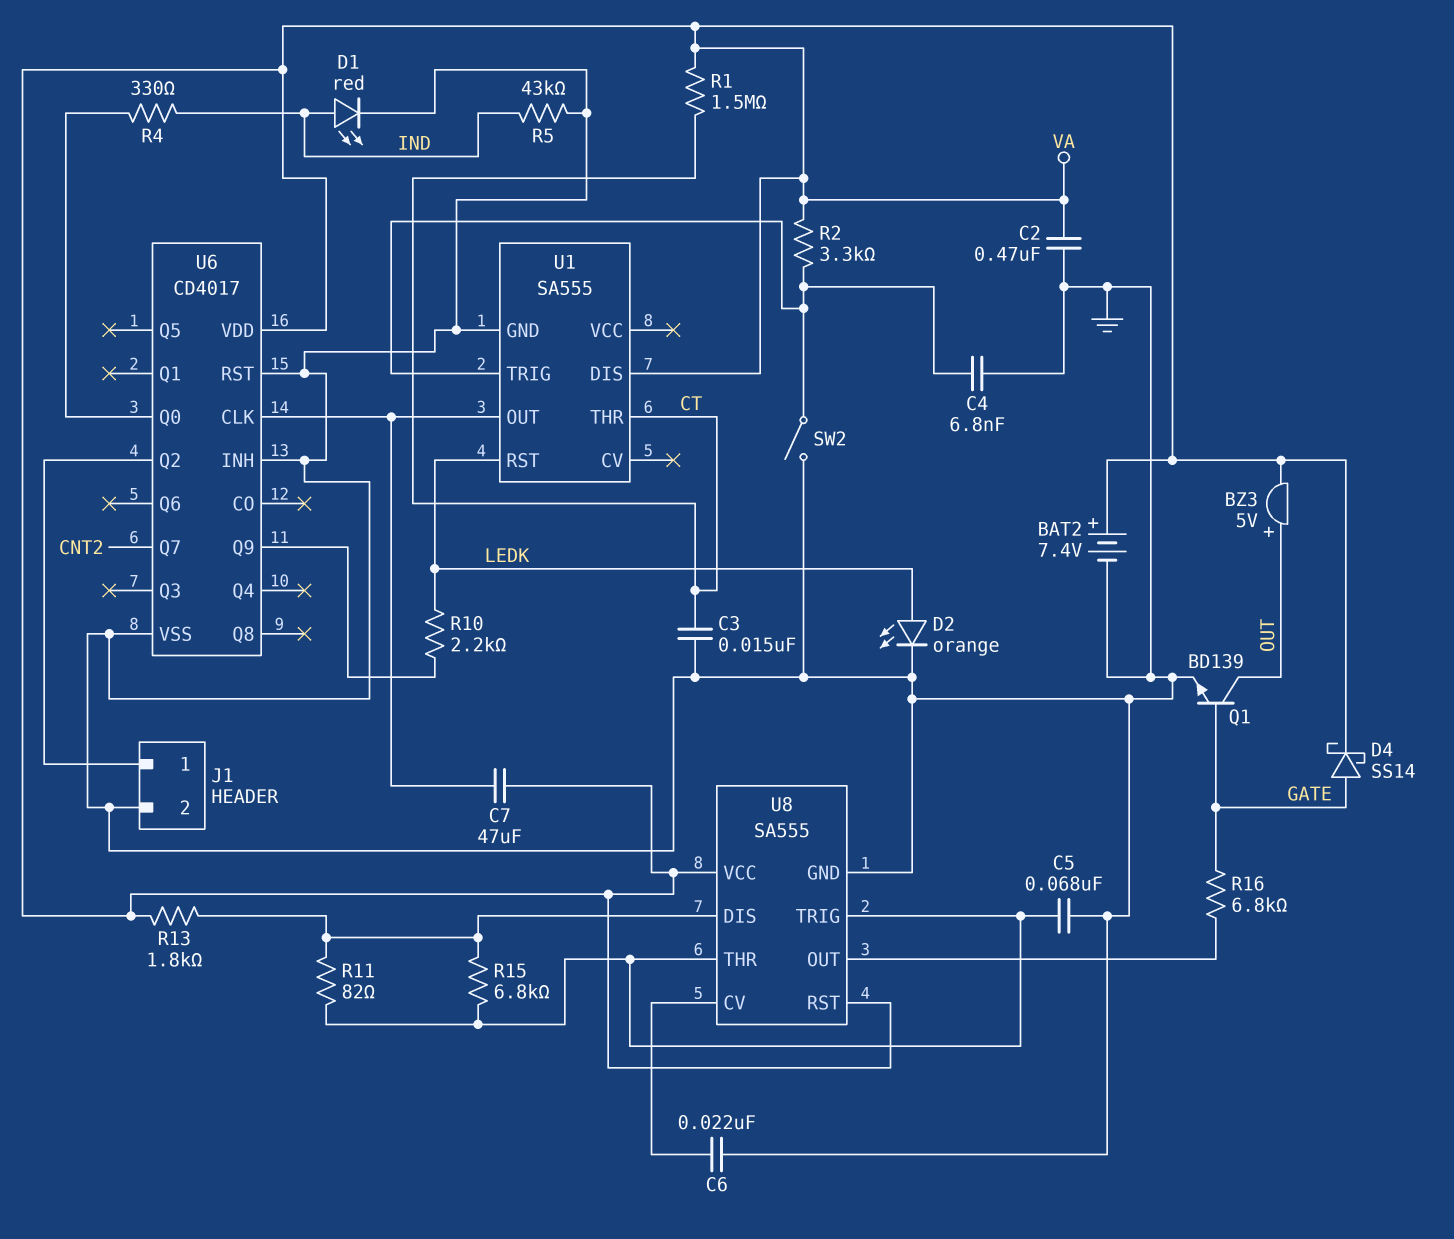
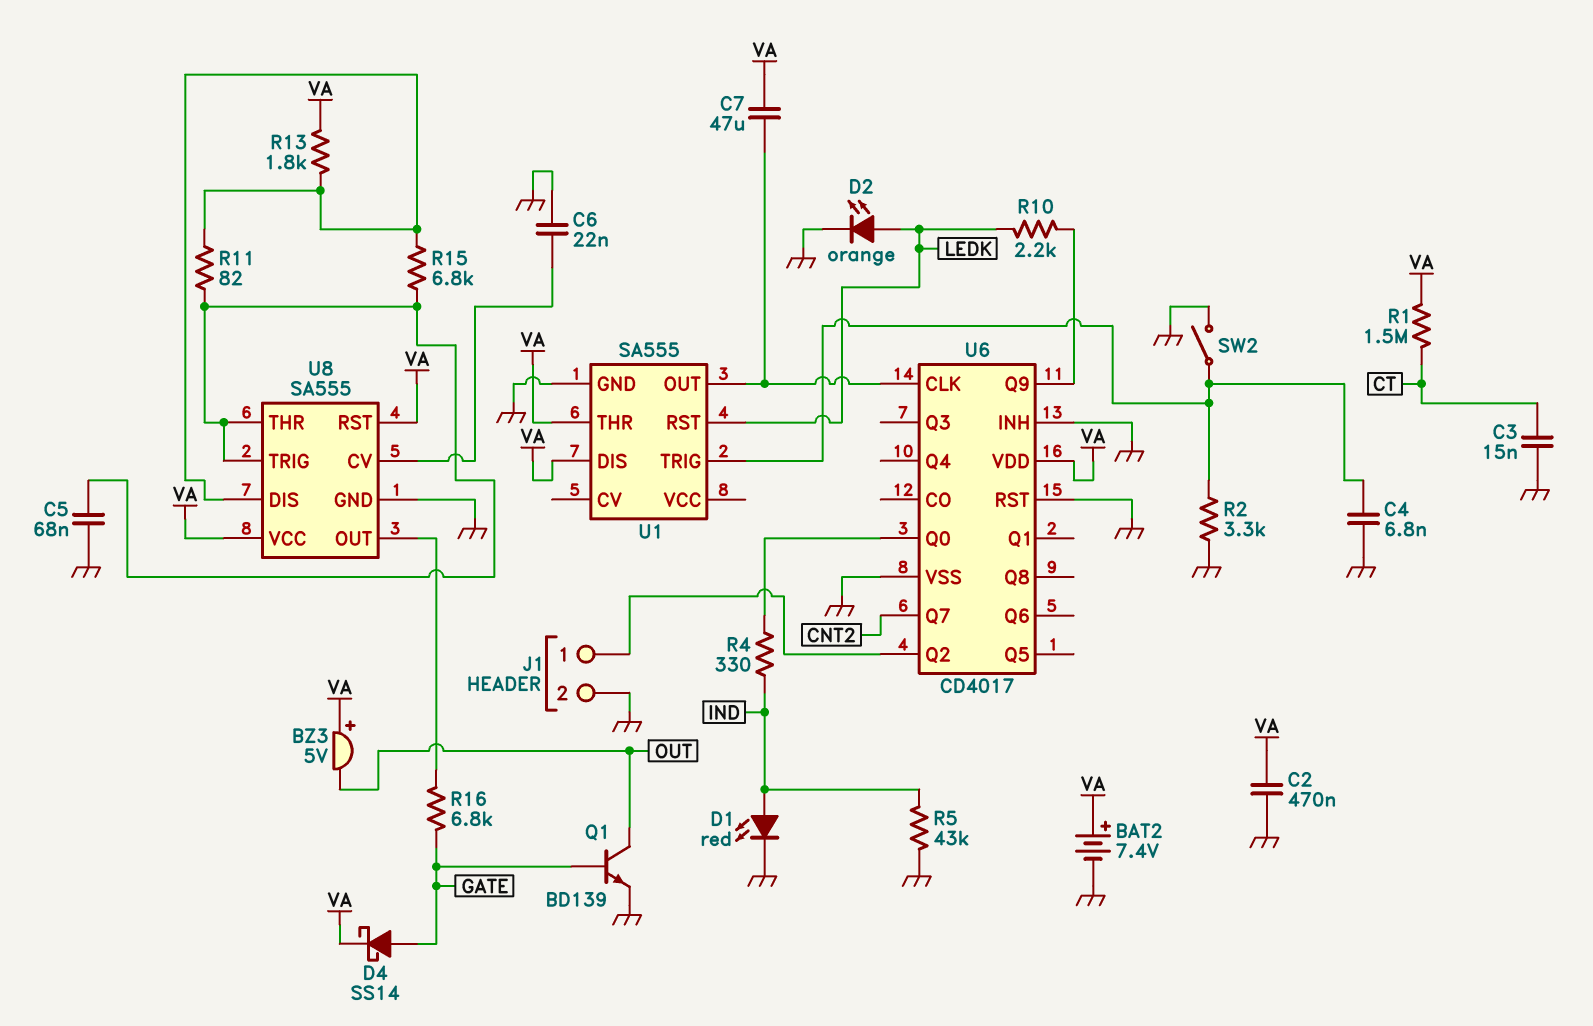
BZ3: buzzer 5V (plus OUT, minus VA) -> buzzer 5V (plus VA, minus OUT)
R2: 3.3k (U1/TRIG, VA) -> 3.3k (GND, U1/TRIG)
U1 pin THR: CT -> VA

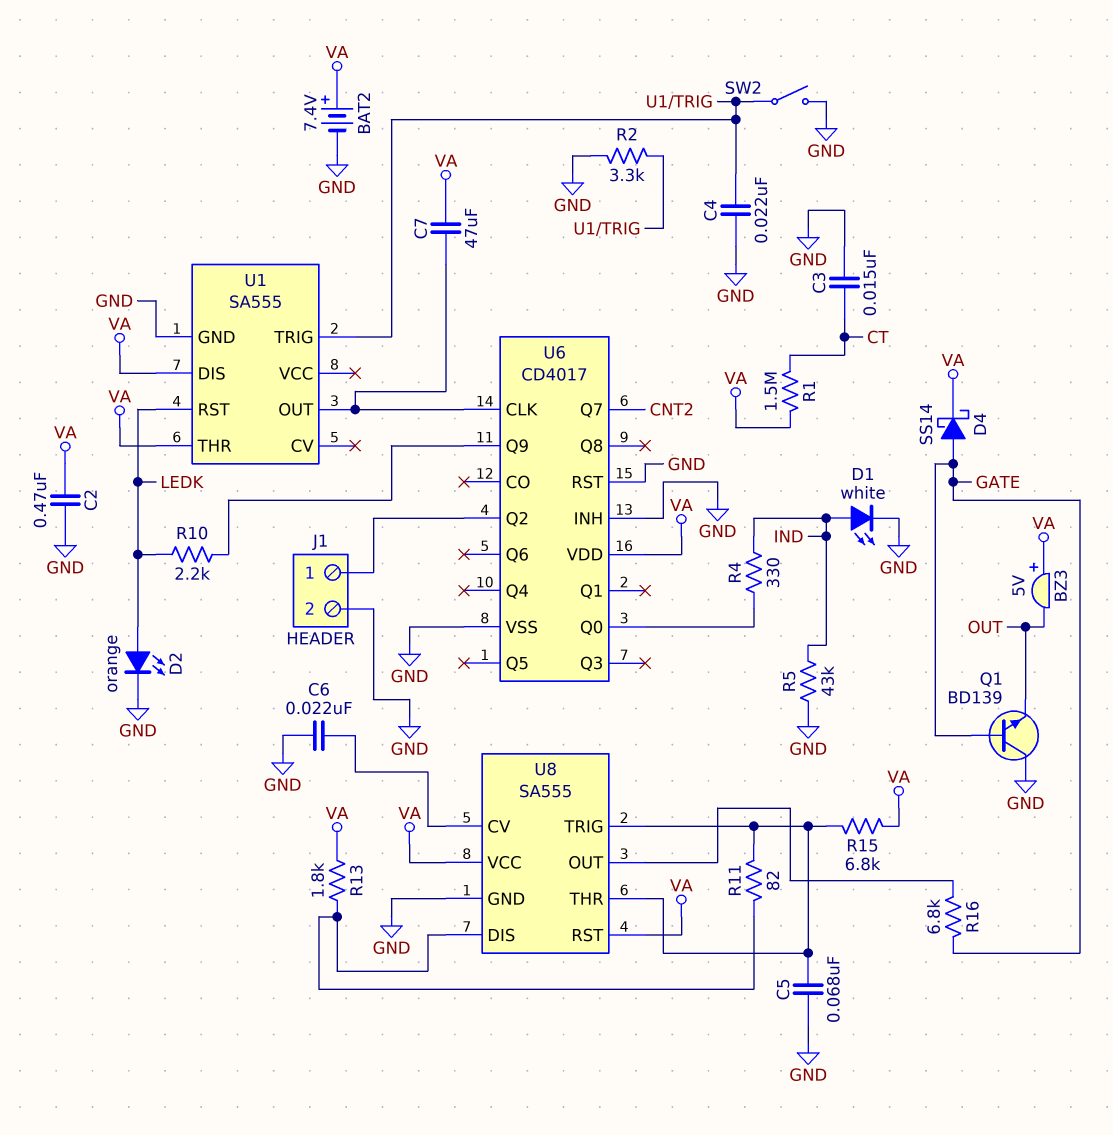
C4: 6.8nF (GND, U1/TRIG) -> 22nF (GND, U1/TRIG)
D1: LED red (A IND, K GND) -> LED white (A IND, K GND)
Q1: NPN BD139 (B GATE, C OUT, E GND) -> NPN BD139 (B GATE, C GND, E OUT)
R15: 6.8k (U8/DIS, U8/THR) -> 6.8k (U8/THR, VA)

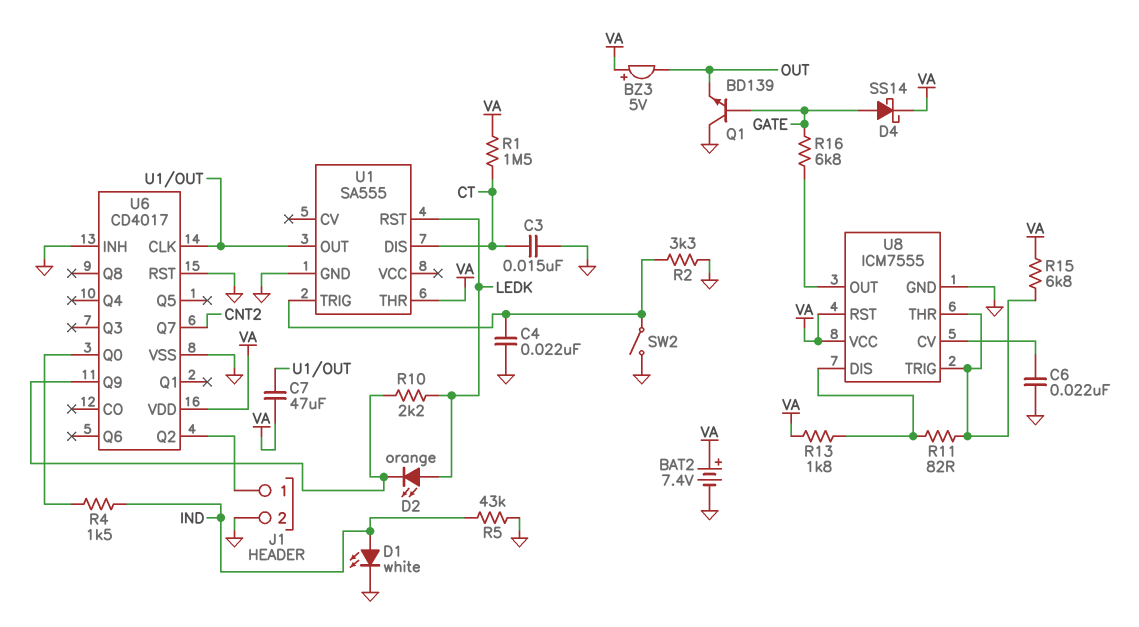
C2: 470nF (GND, VA) -> none
C5: 68nF (GND, U8/THR) -> none
D2: LED orange (A LEDK, K GND) -> LED orange (A LEDK, K U6/Q9)
R4: 330 (IND, U6/Q0) -> 1.5k (IND, U6/Q0)
U1 pin DIS: VA -> CT
U8: SA555 -> ICM7555

